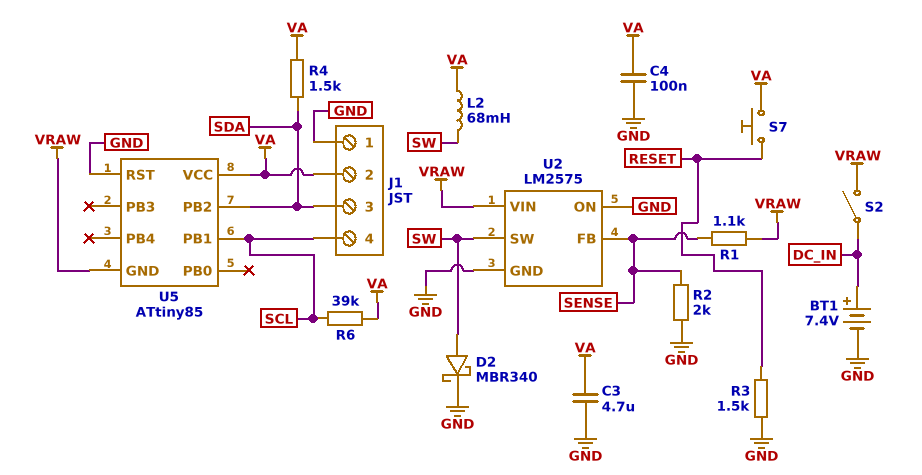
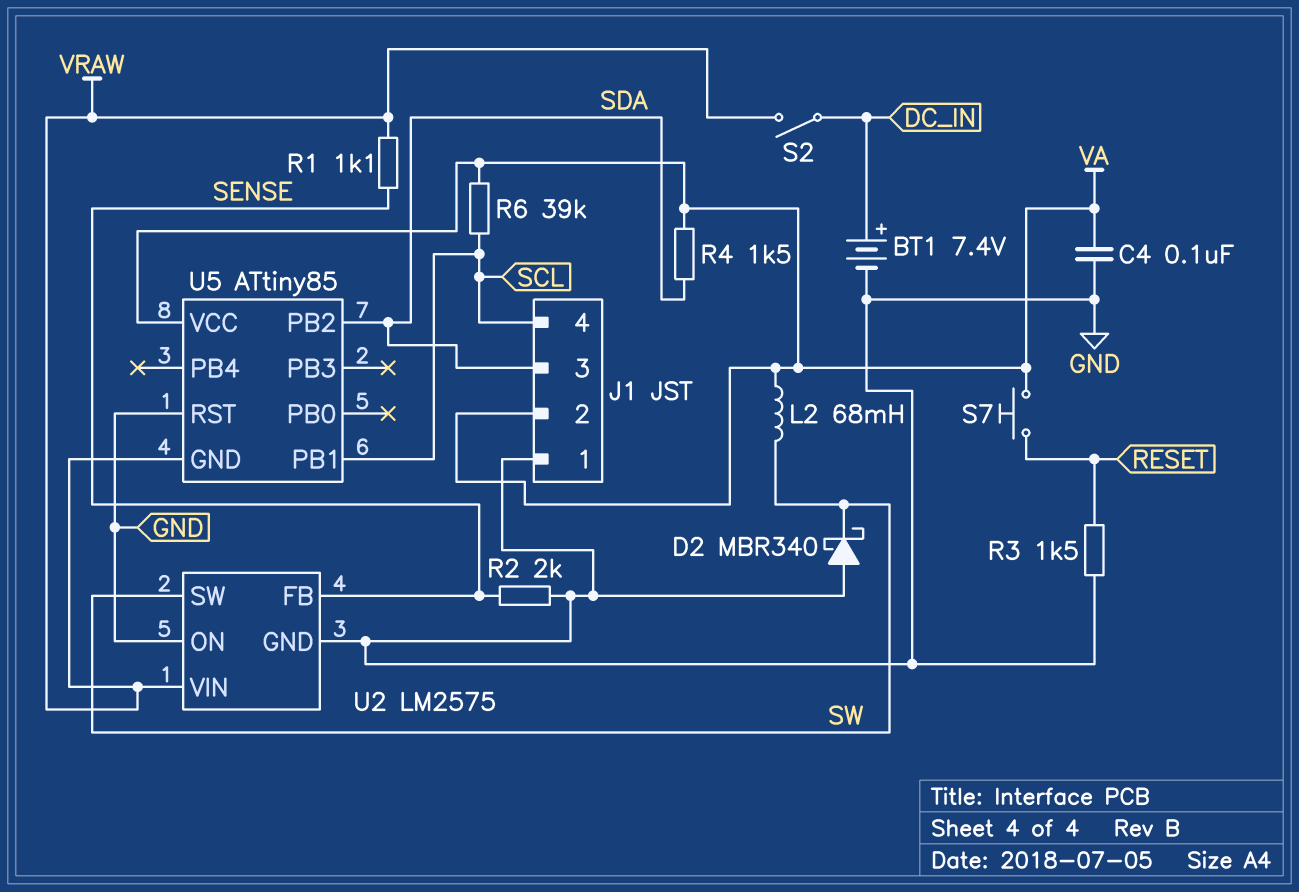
C3: 4.7uF (GND, VA) -> none
D2: schottky MBR340 (A SW, K GND) -> schottky MBR340 (A GND, K SW)

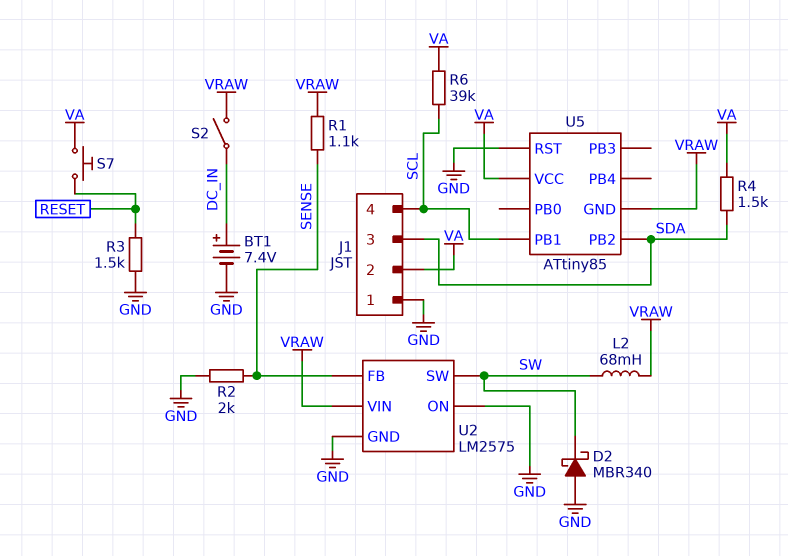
C4: 100nF (GND, VA) -> none
L2: 68mH (SW, VA) -> 68mH (SW, VRAW)

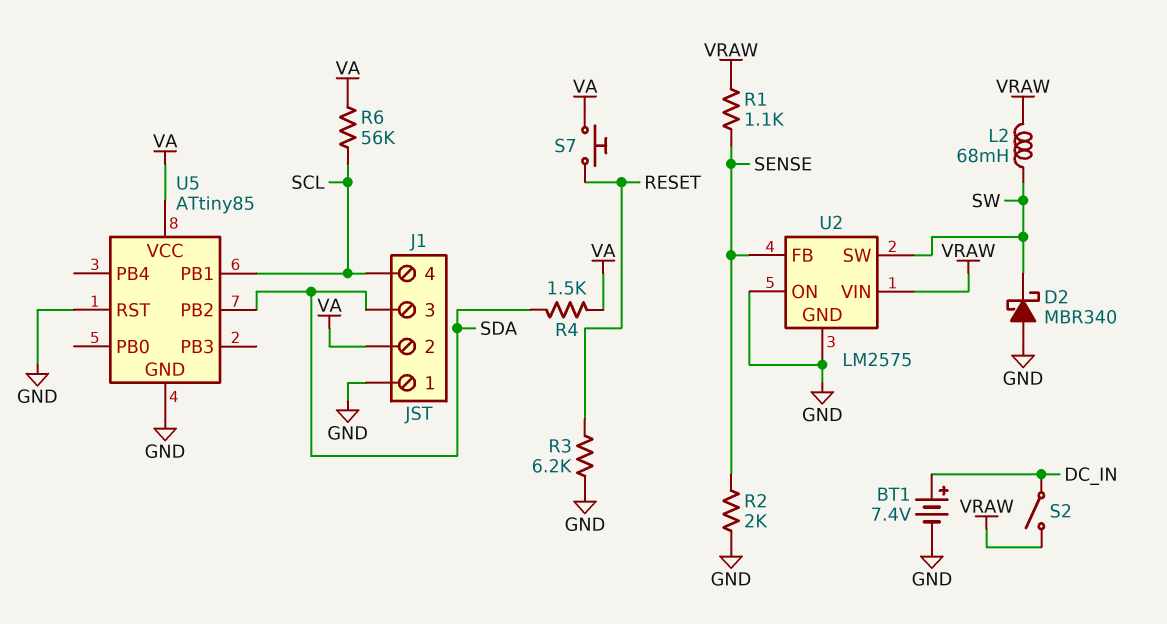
R3: 1.5k (GND, RESET) -> 6.2k (GND, RESET)
R6: 39k (SCL, VA) -> 56k (SCL, VA)
U5 pin GND: VRAW -> GND

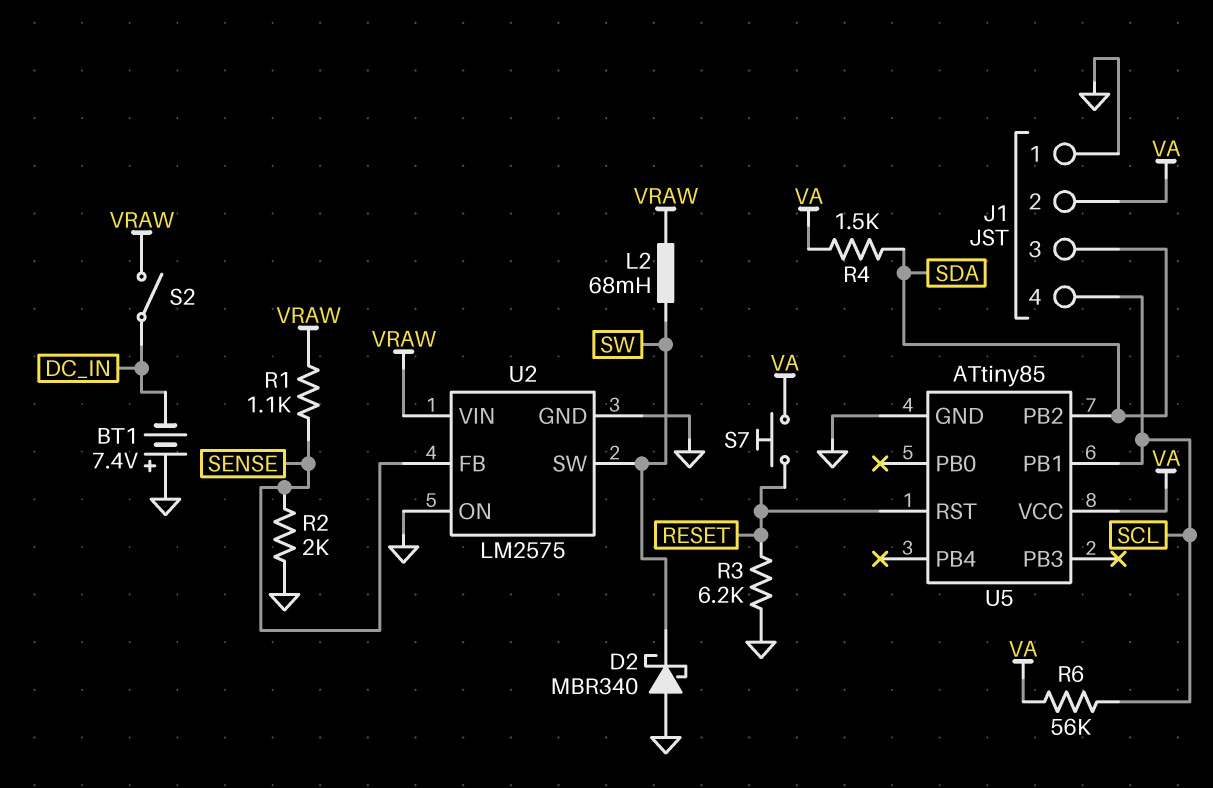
BT1: 7.4V (plus DC_IN, minus GND) -> 7.4V (plus GND, minus DC_IN)
U5 pin RST: GND -> RESET

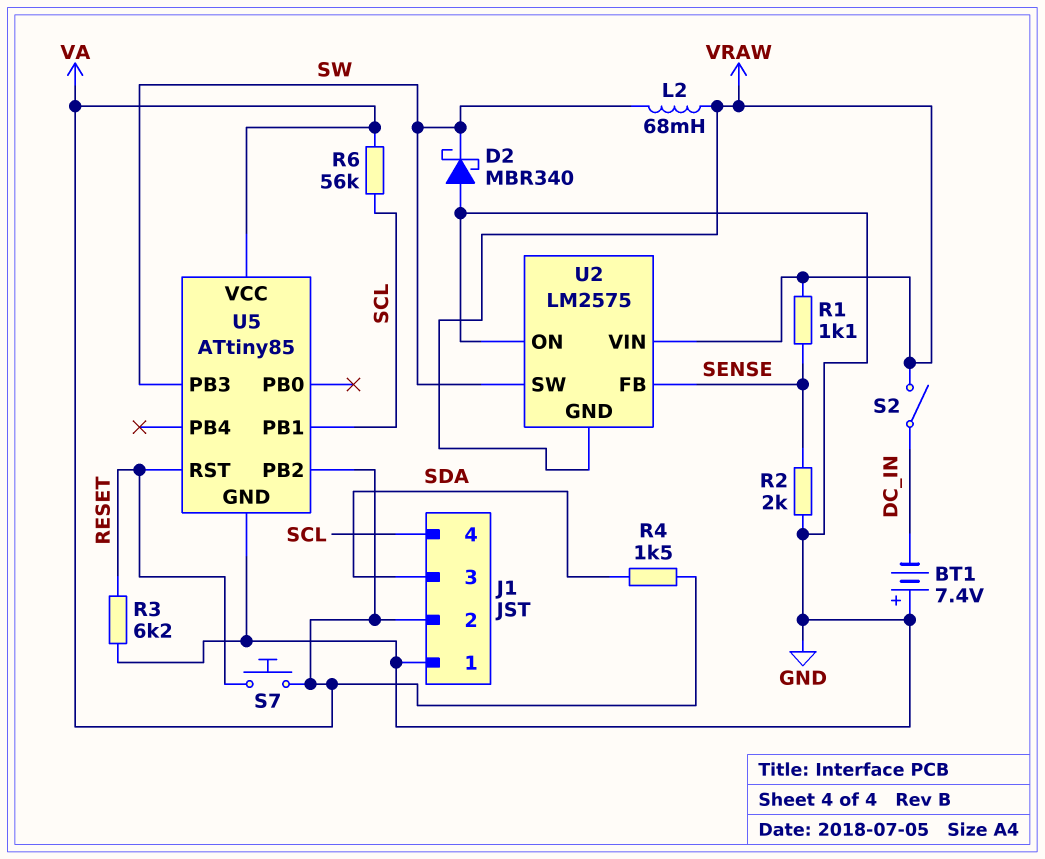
U2 pin GND: GND -> VRAW
U5 pin PB2: SDA -> VA
U5 pin PB3: none -> SW

